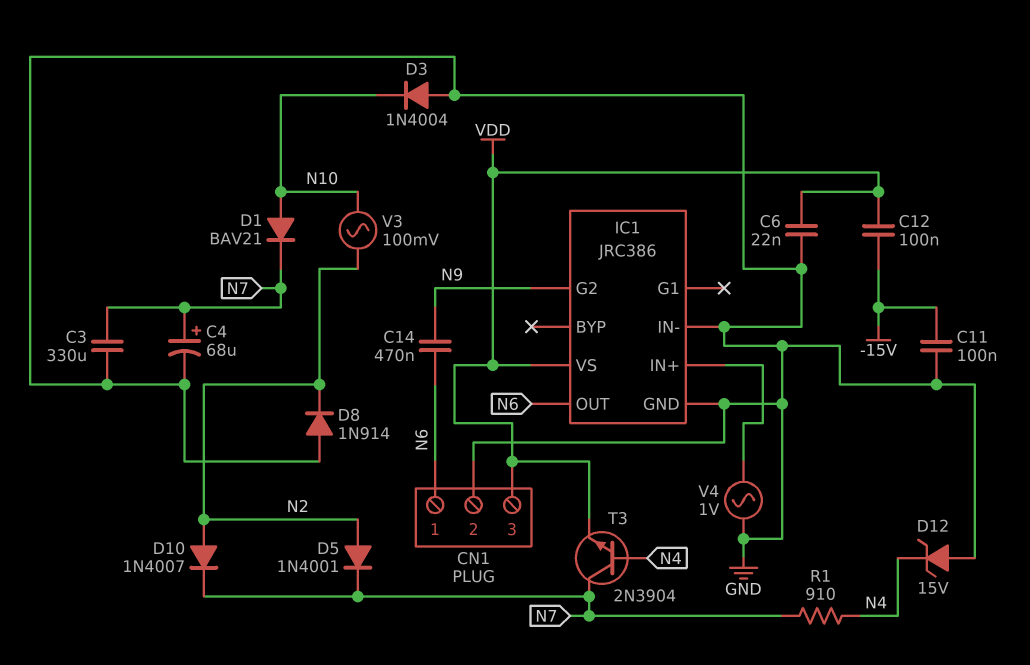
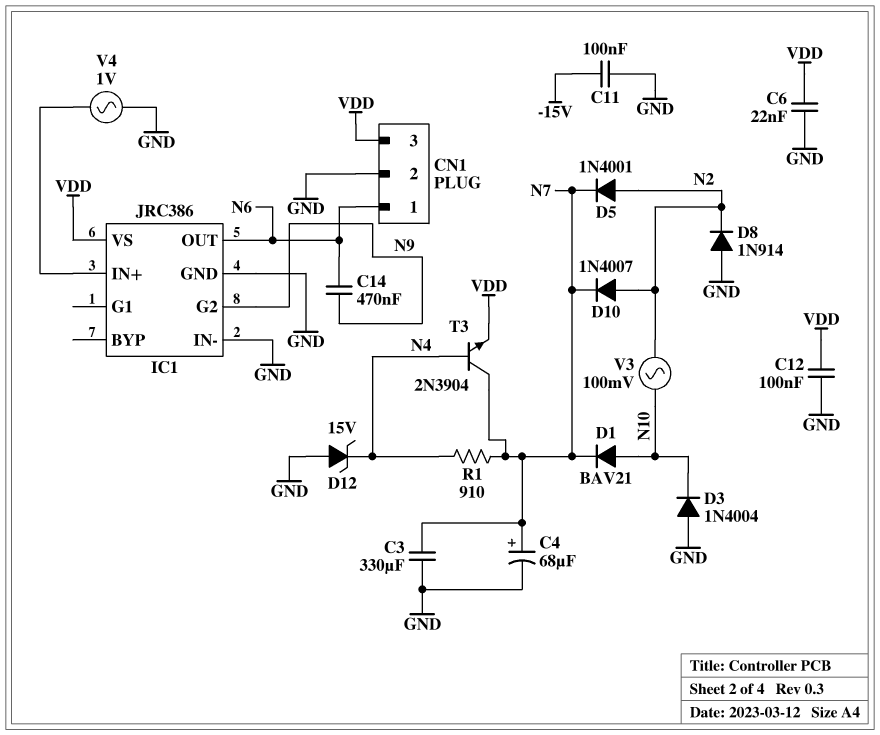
C12: 100nF (-15V, VDD) -> 100nF (GND, VDD)

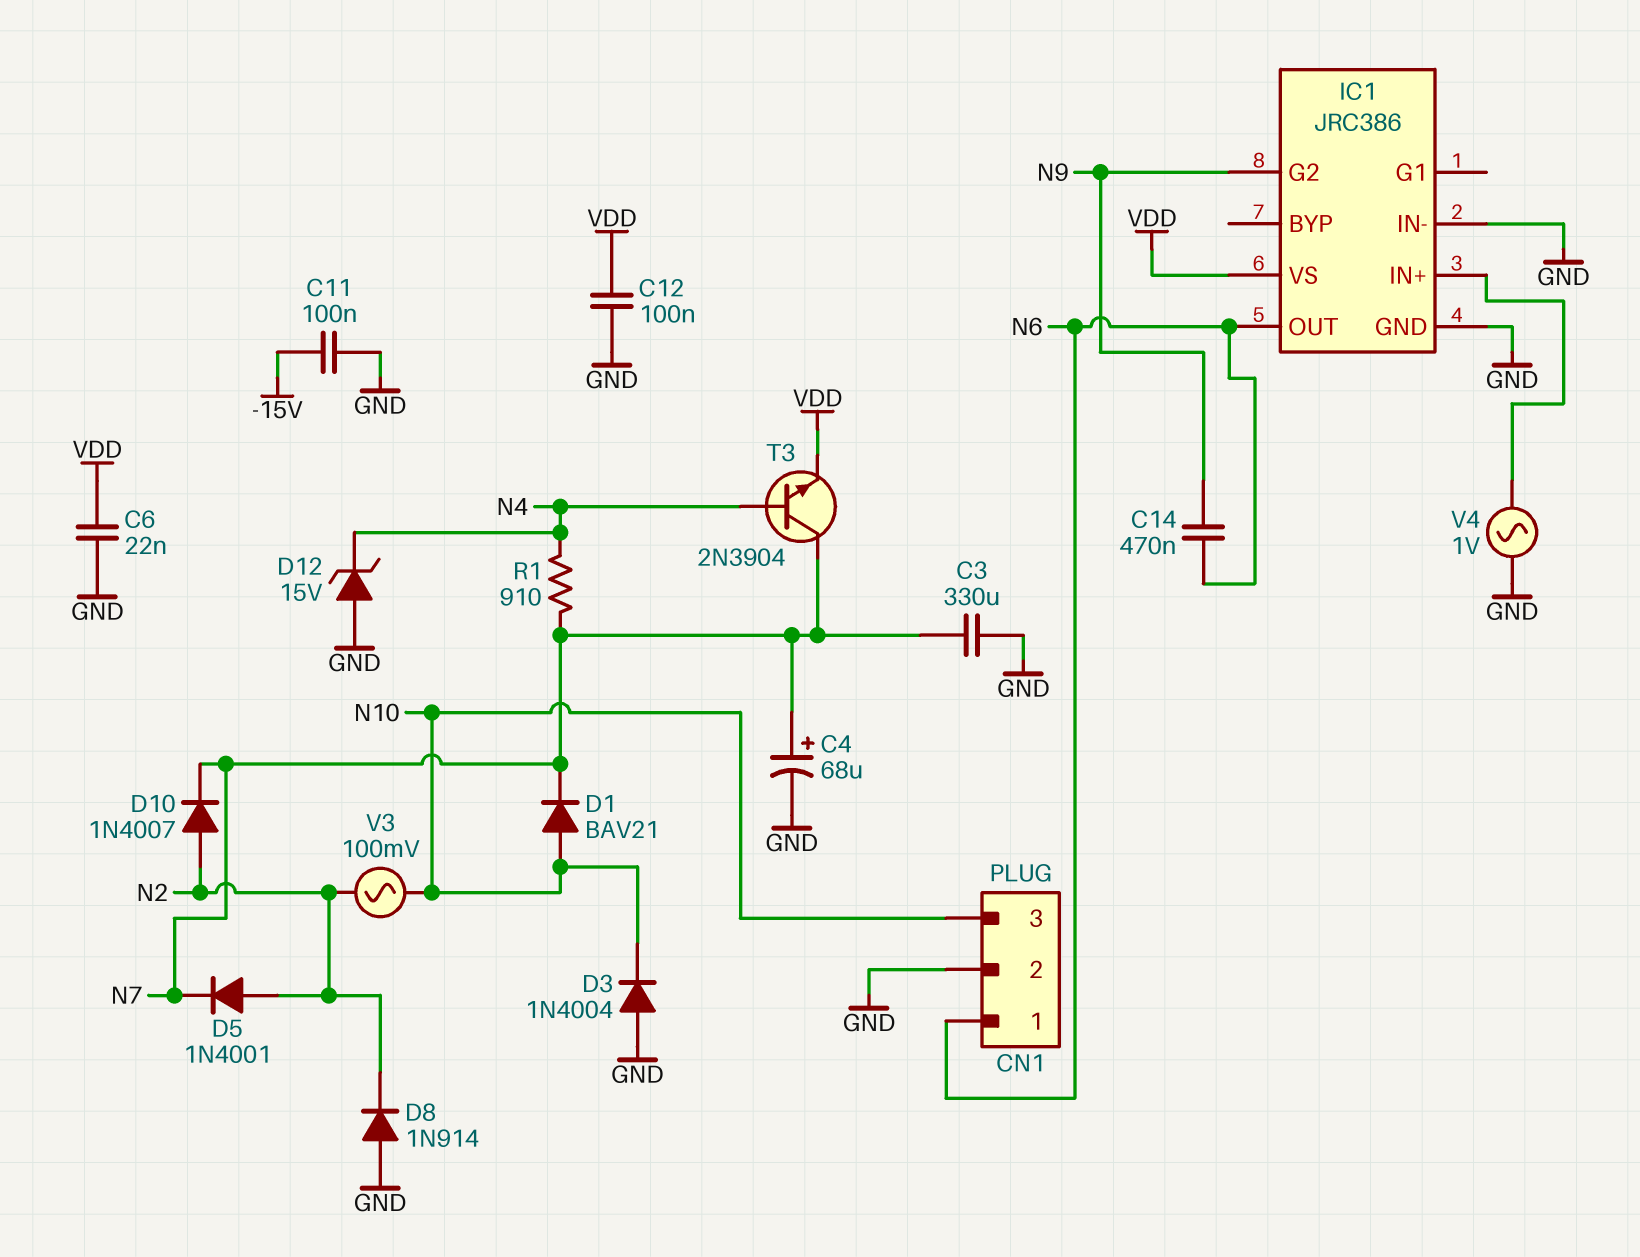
CN1 pin 3: VDD -> N10

